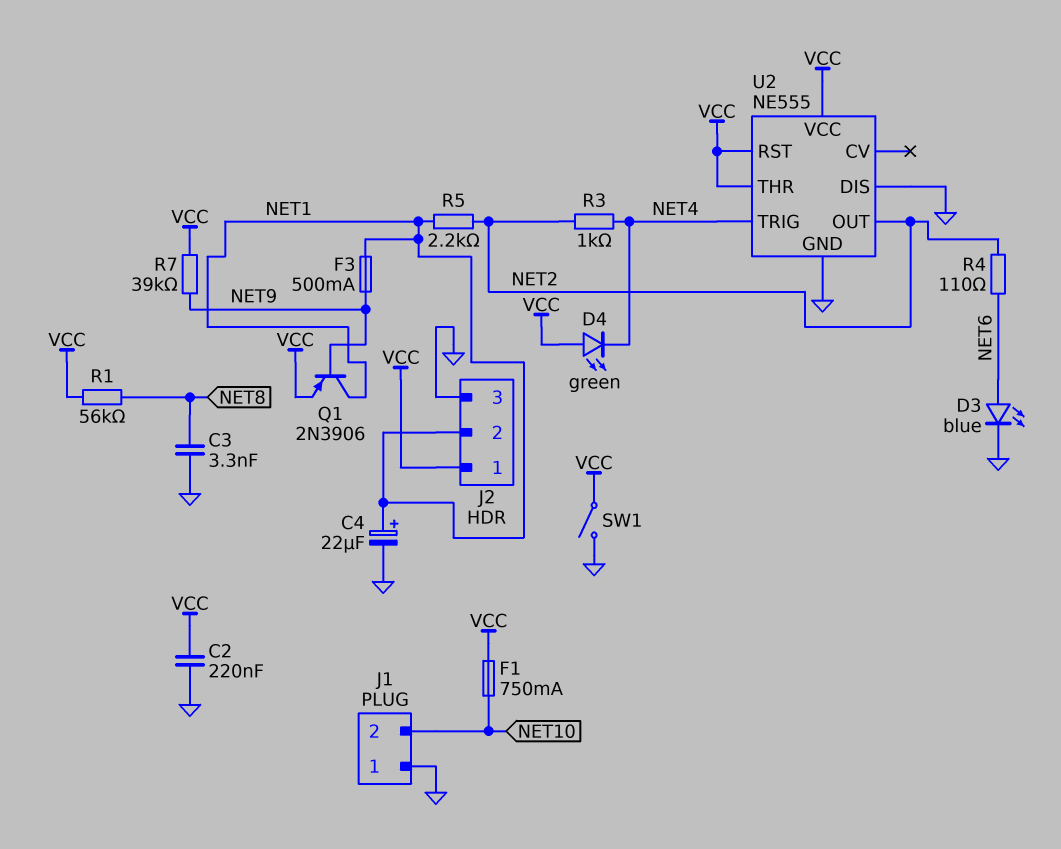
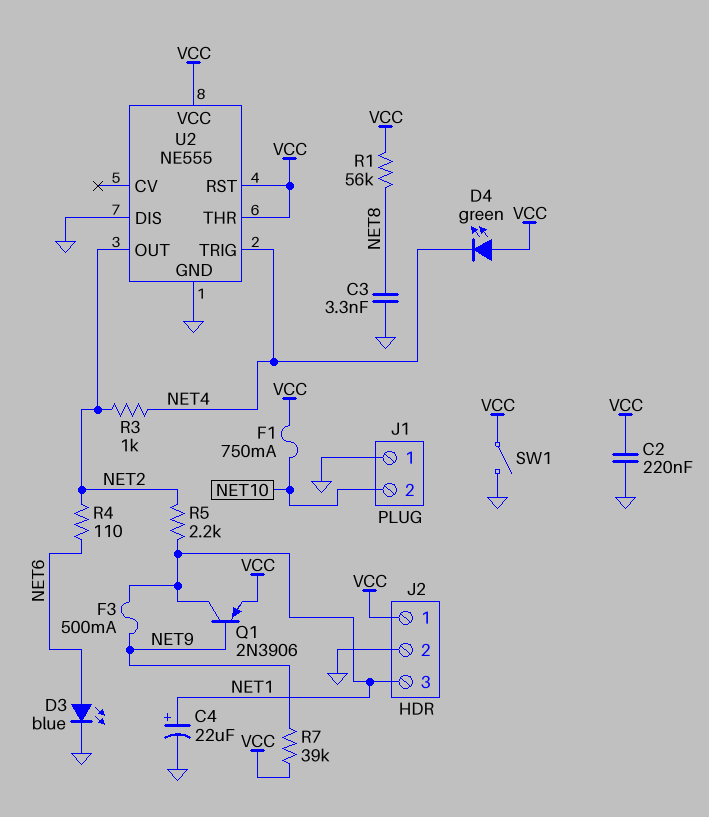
J2 pin 2: NET1 -> GND
J2 pin 3: GND -> NET1

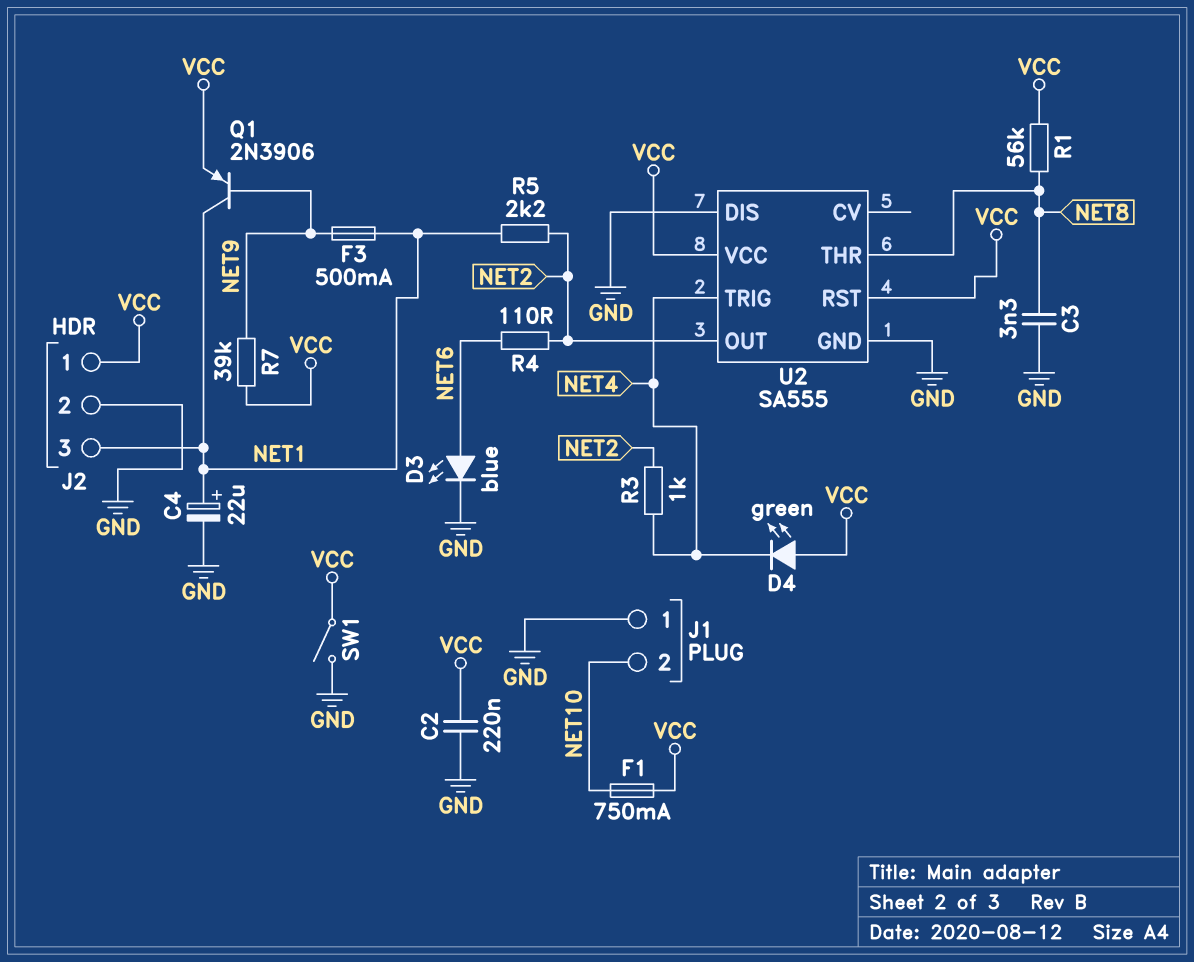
U2: NE555 -> SA555
U2 pin THR: VCC -> NET8

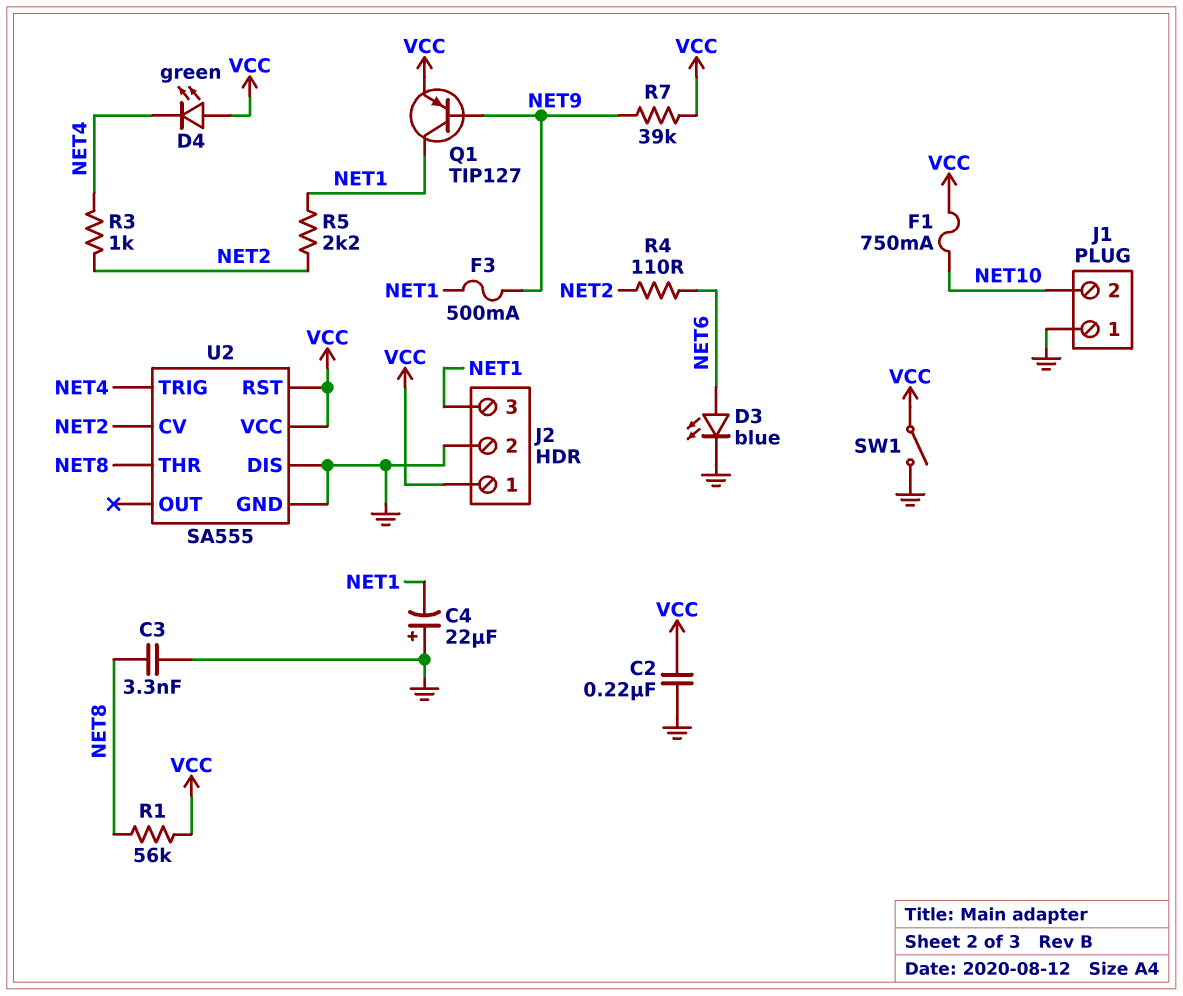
C4: 22uF (plus NET1, minus GND) -> 22uF (plus GND, minus NET1)
Q1: PNP 2N3906 (B NET9, C NET1, E VCC) -> PNP TIP127 (B NET9, C NET1, E VCC)
U2 pin CV: none -> NET2
U2 pin OUT: NET2 -> none

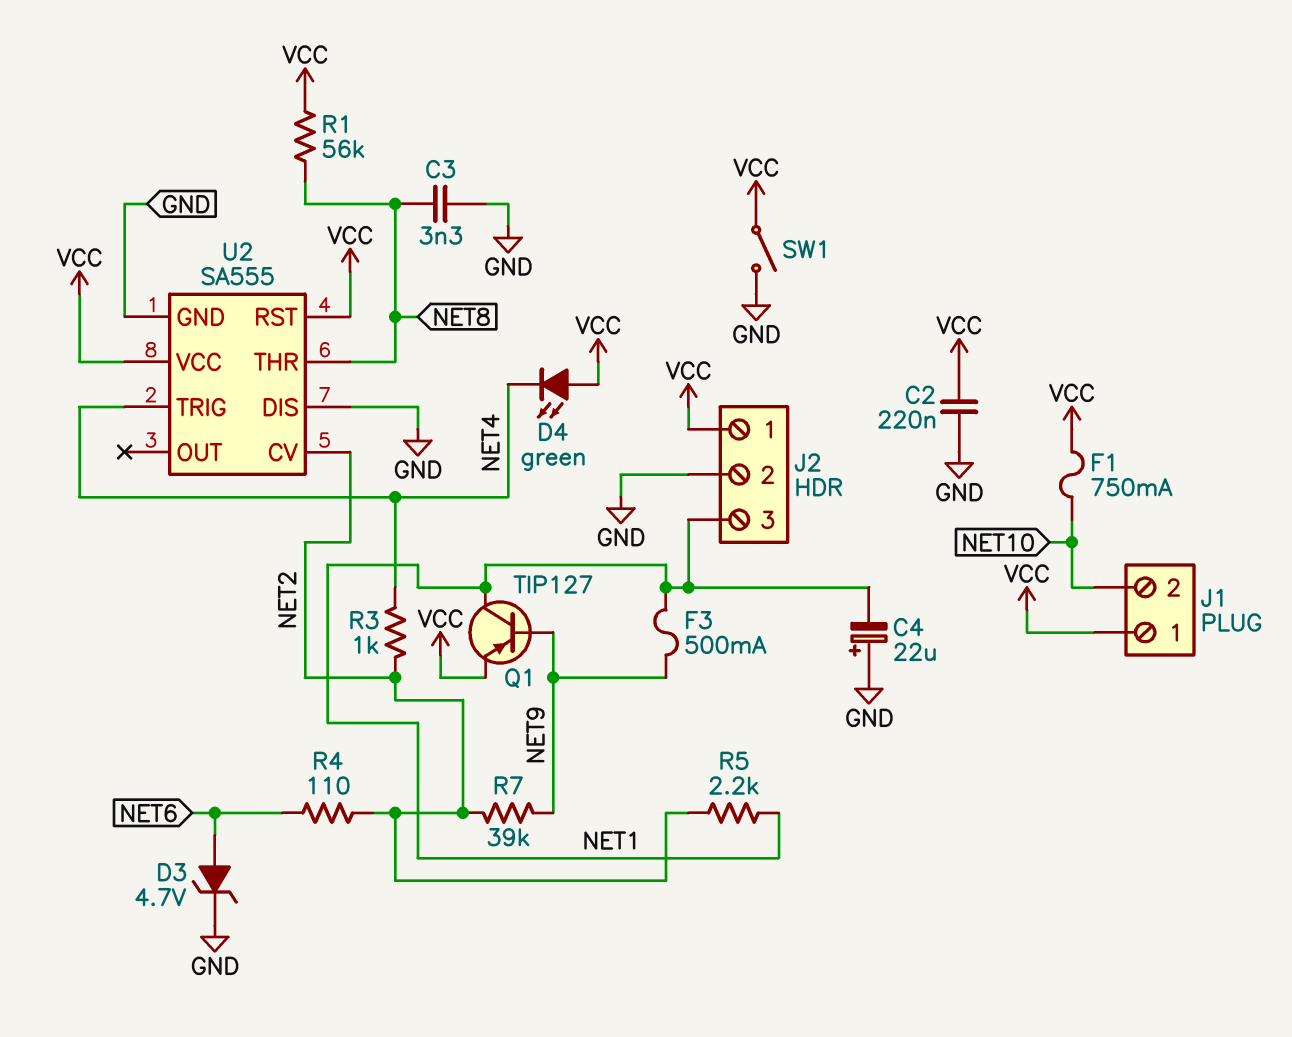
D3: LED blue (A NET6, K GND) -> zener 4.7V (A NET6, K GND)
J1 pin 1: GND -> VCC
R7: 39k (NET9, VCC) -> 39k (NET2, NET9)

